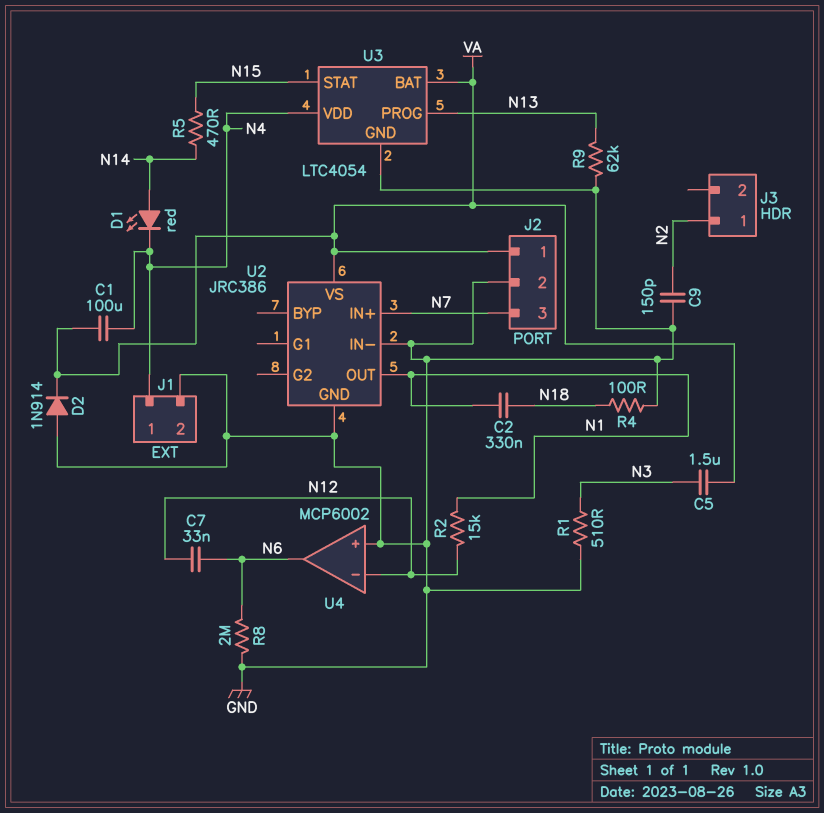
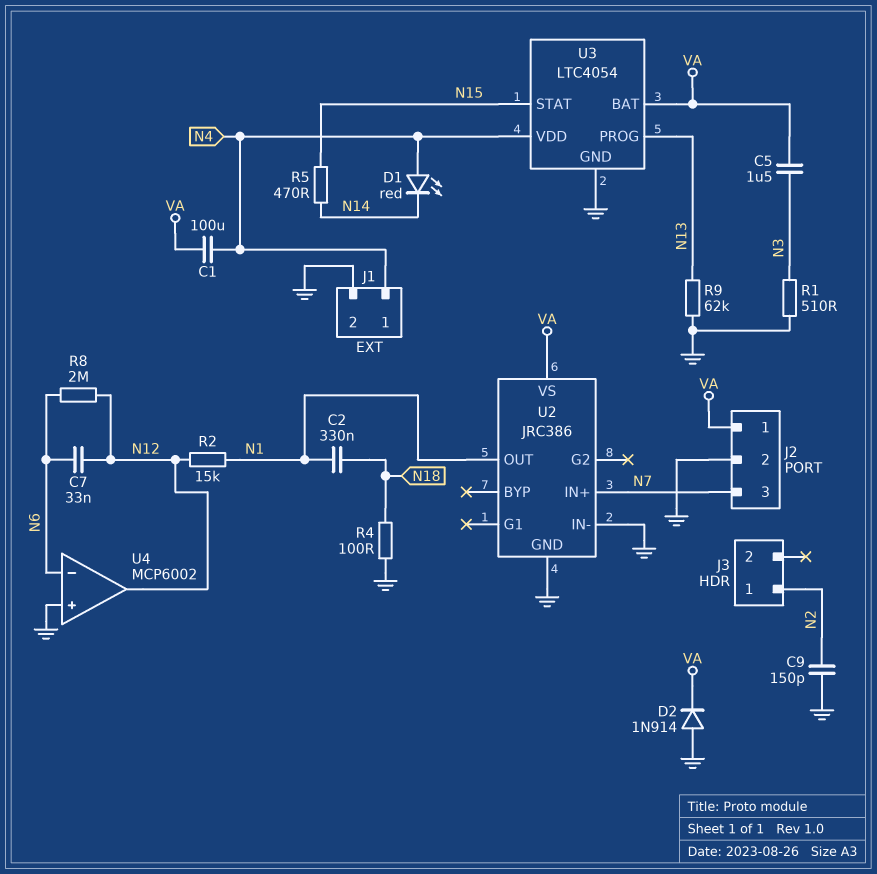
D1: LED red (A N14, K N4) -> LED red (A N4, K N14)
R8: 2M (GND, N6) -> 2M (N6, N12)
U4 pin in-: N12 -> N6
U4 pin out: N6 -> N12

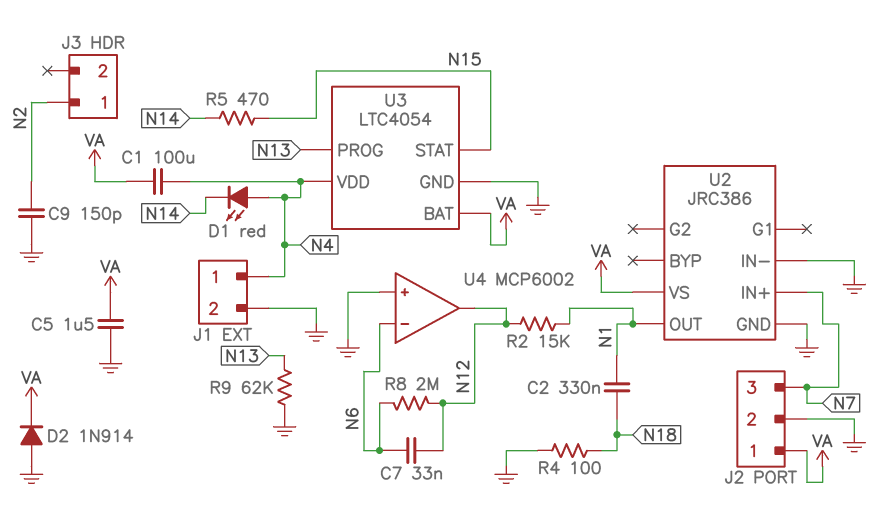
C5: 1.5uF (N3, VA) -> 1.5uF (GND, VA)
R1: 510 (GND, N3) -> none

